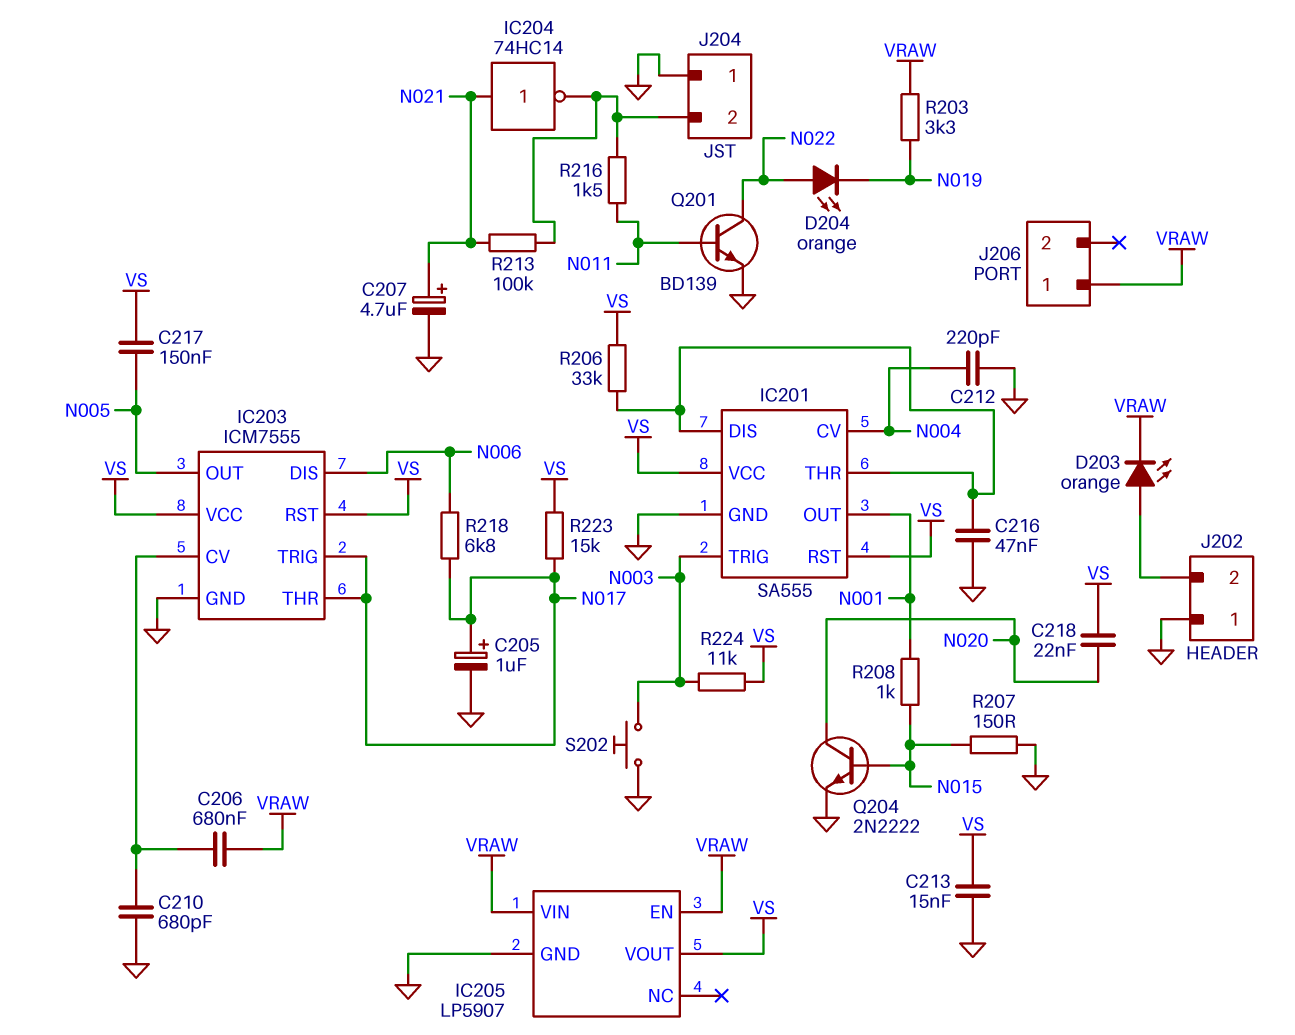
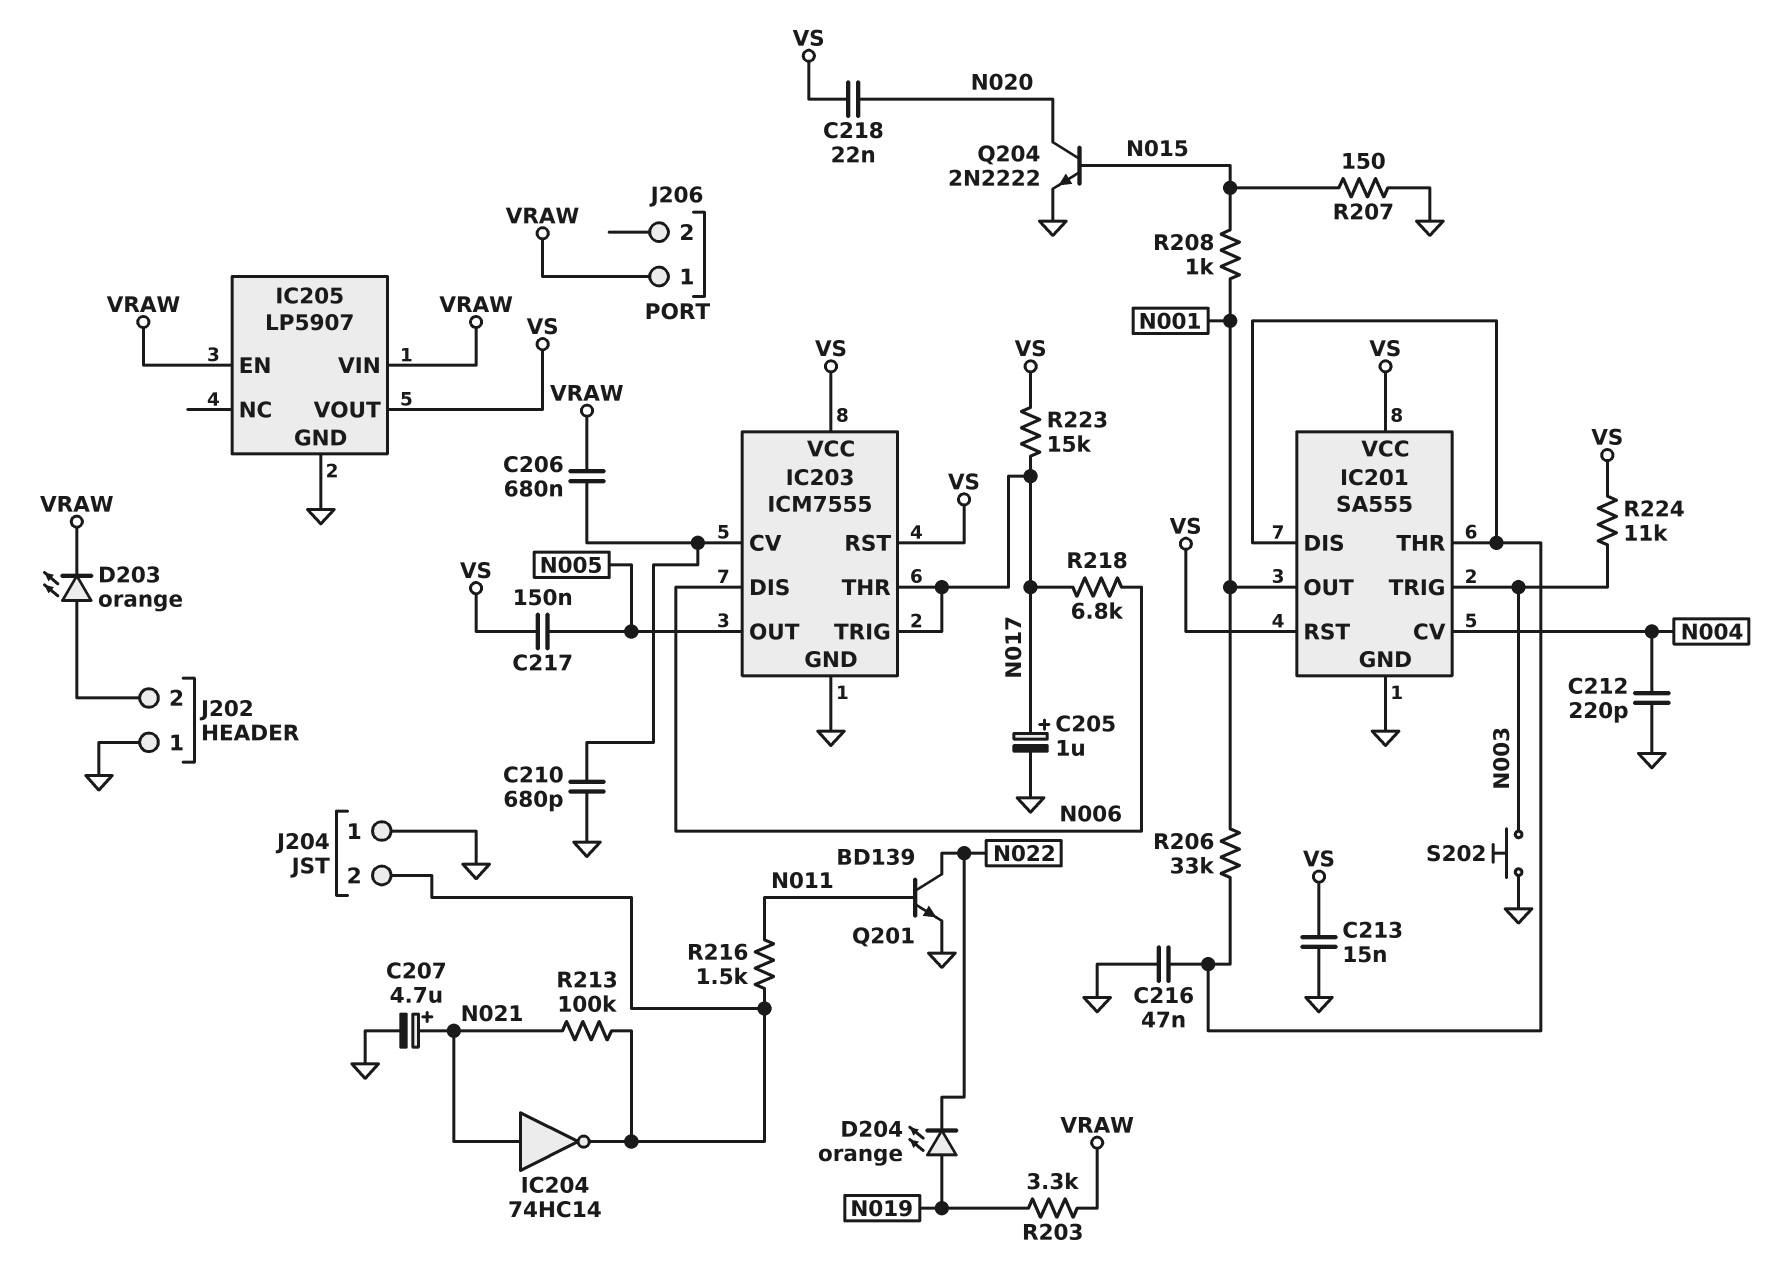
D204: LED orange (A N022, K N019) -> LED orange (A N019, K N022)
R206: 33k (IC201/DIS, VS) -> 33k (IC201/DIS, N001)

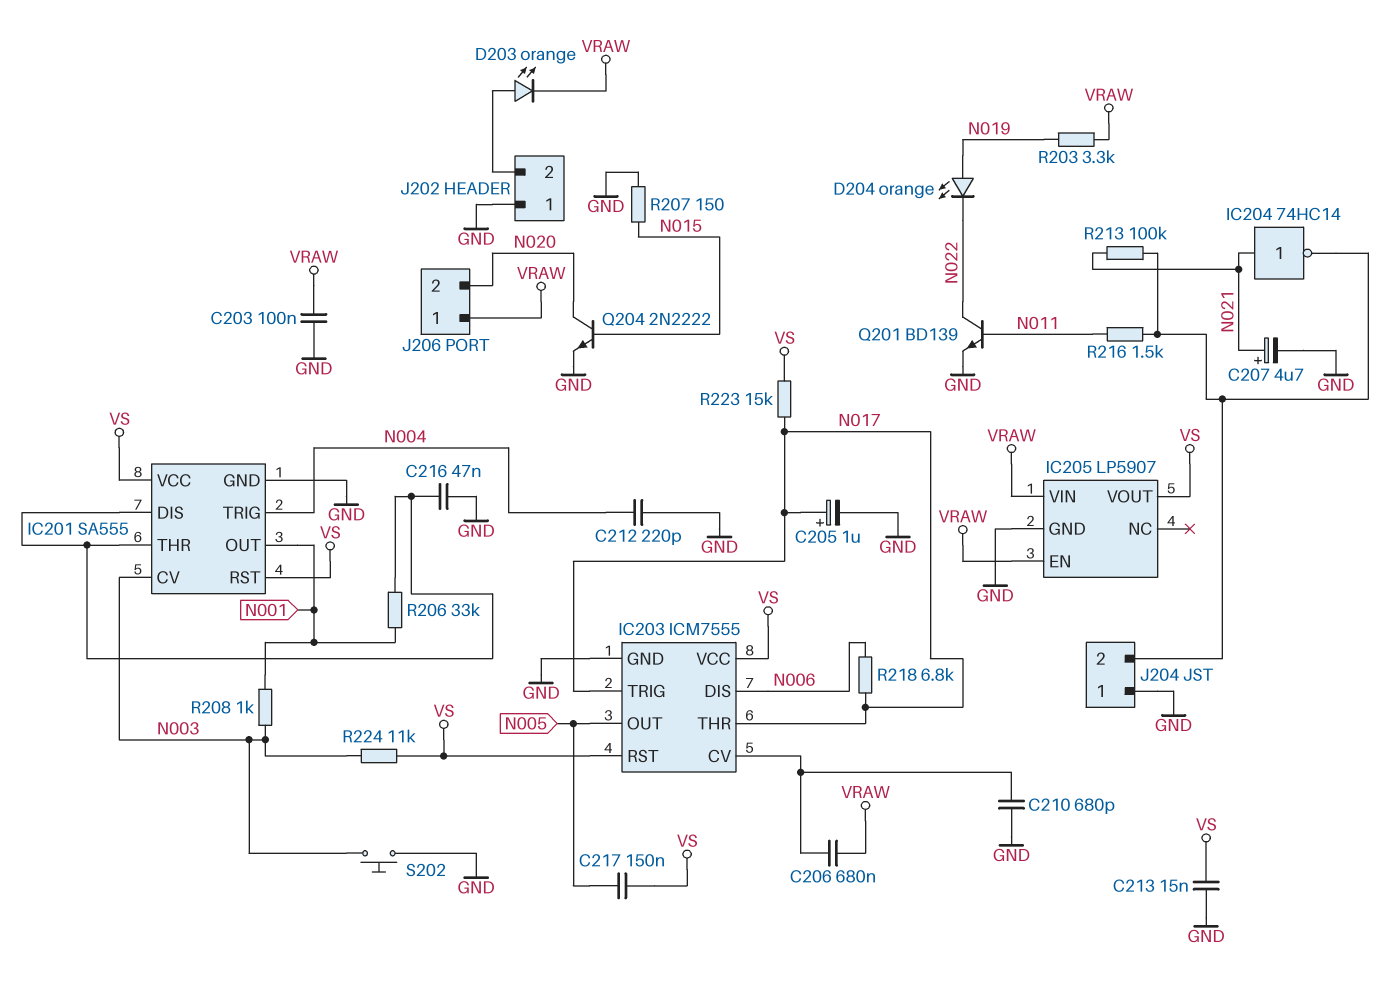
C203: none -> 100nF (GND, VRAW)
C218: 22nF (N020, VS) -> none
IC201 pin CV: N004 -> N003
IC201 pin TRIG: N003 -> N004
J206 pin 2: none -> N020
R208: 1k (N001, N015) -> 1k (N001, N003)

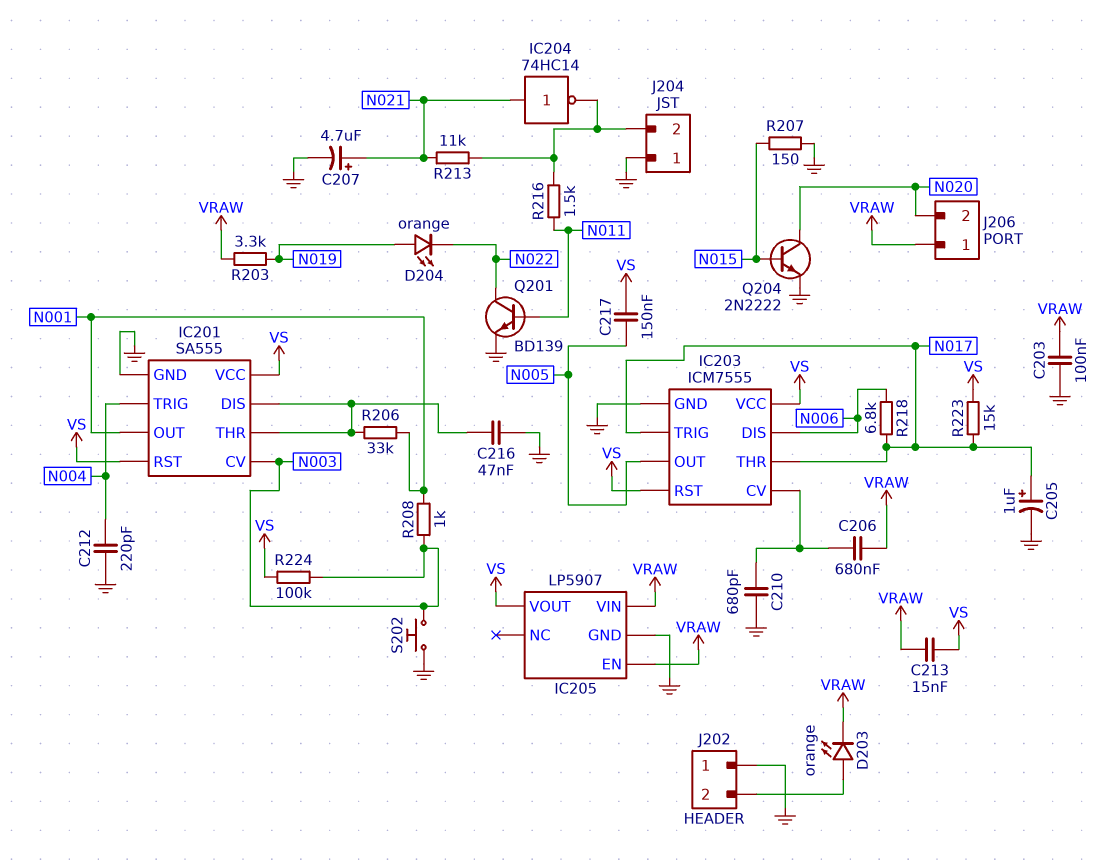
C213: 15nF (GND, VS) -> 15nF (VRAW, VS)
R213: 100k (J204/2, N021) -> 11k (J204/2, N021)
R224: 11k (N003, VS) -> 100k (N003, VS)

